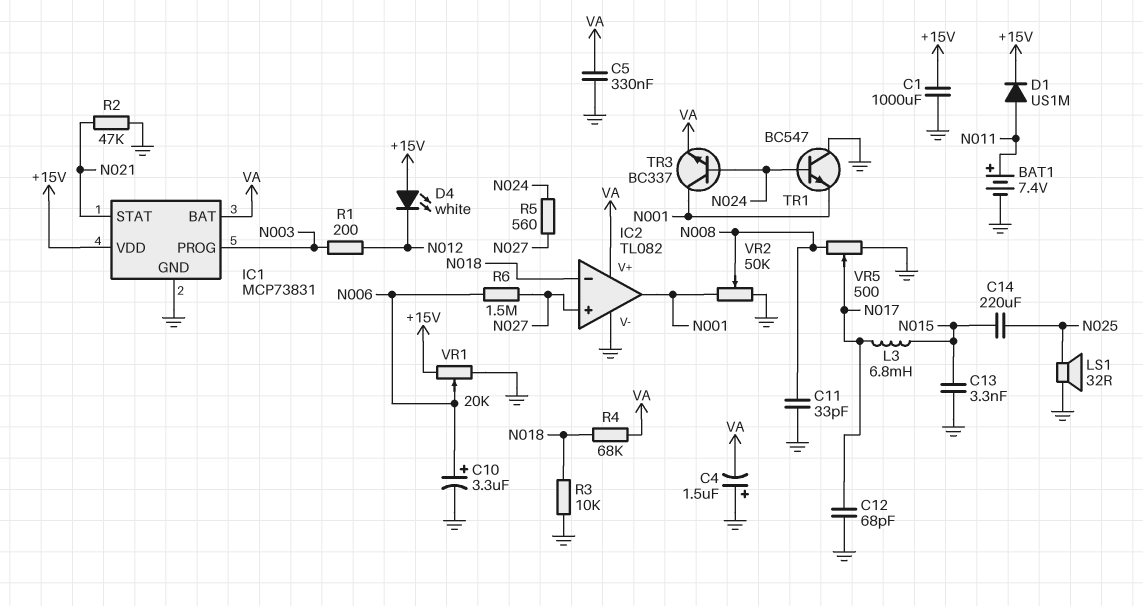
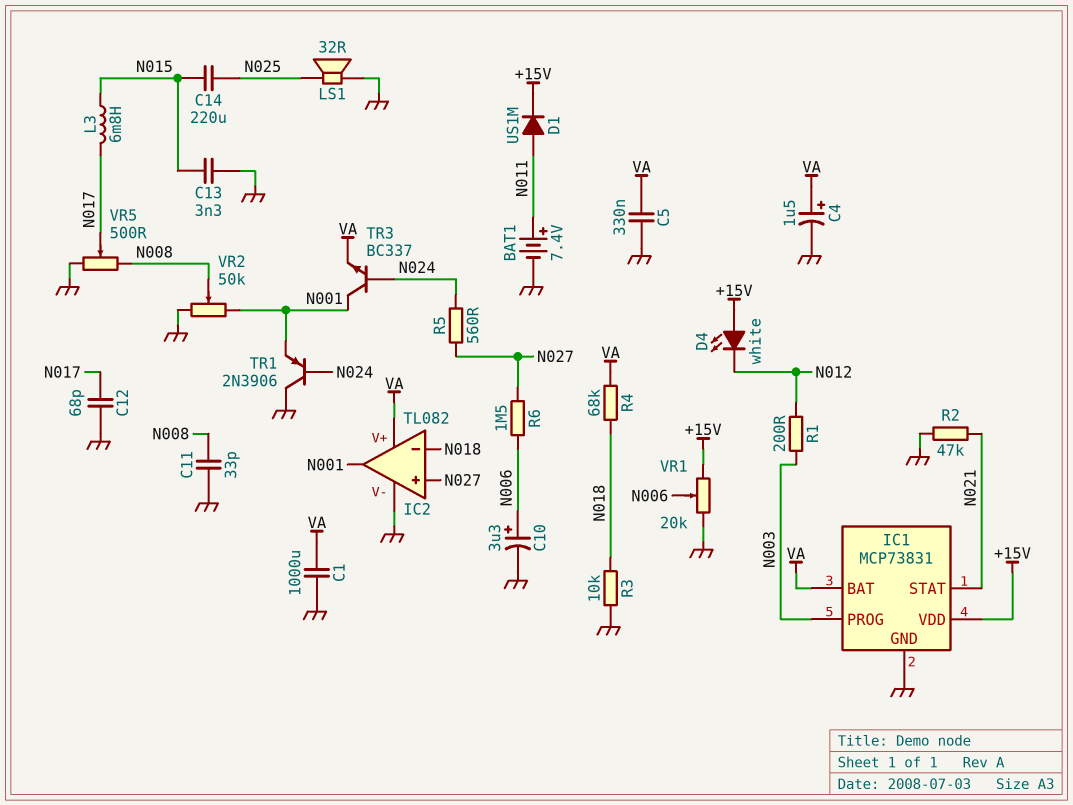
C1: 1000uF (+15V, GND) -> 1000uF (GND, VA)
C4: 1.5uF (plus GND, minus VA) -> 1.5uF (plus VA, minus GND)
TR1: NPN BC547 (B N024, C GND, E N001) -> PNP 2N3906 (B N024, C GND, E N001)

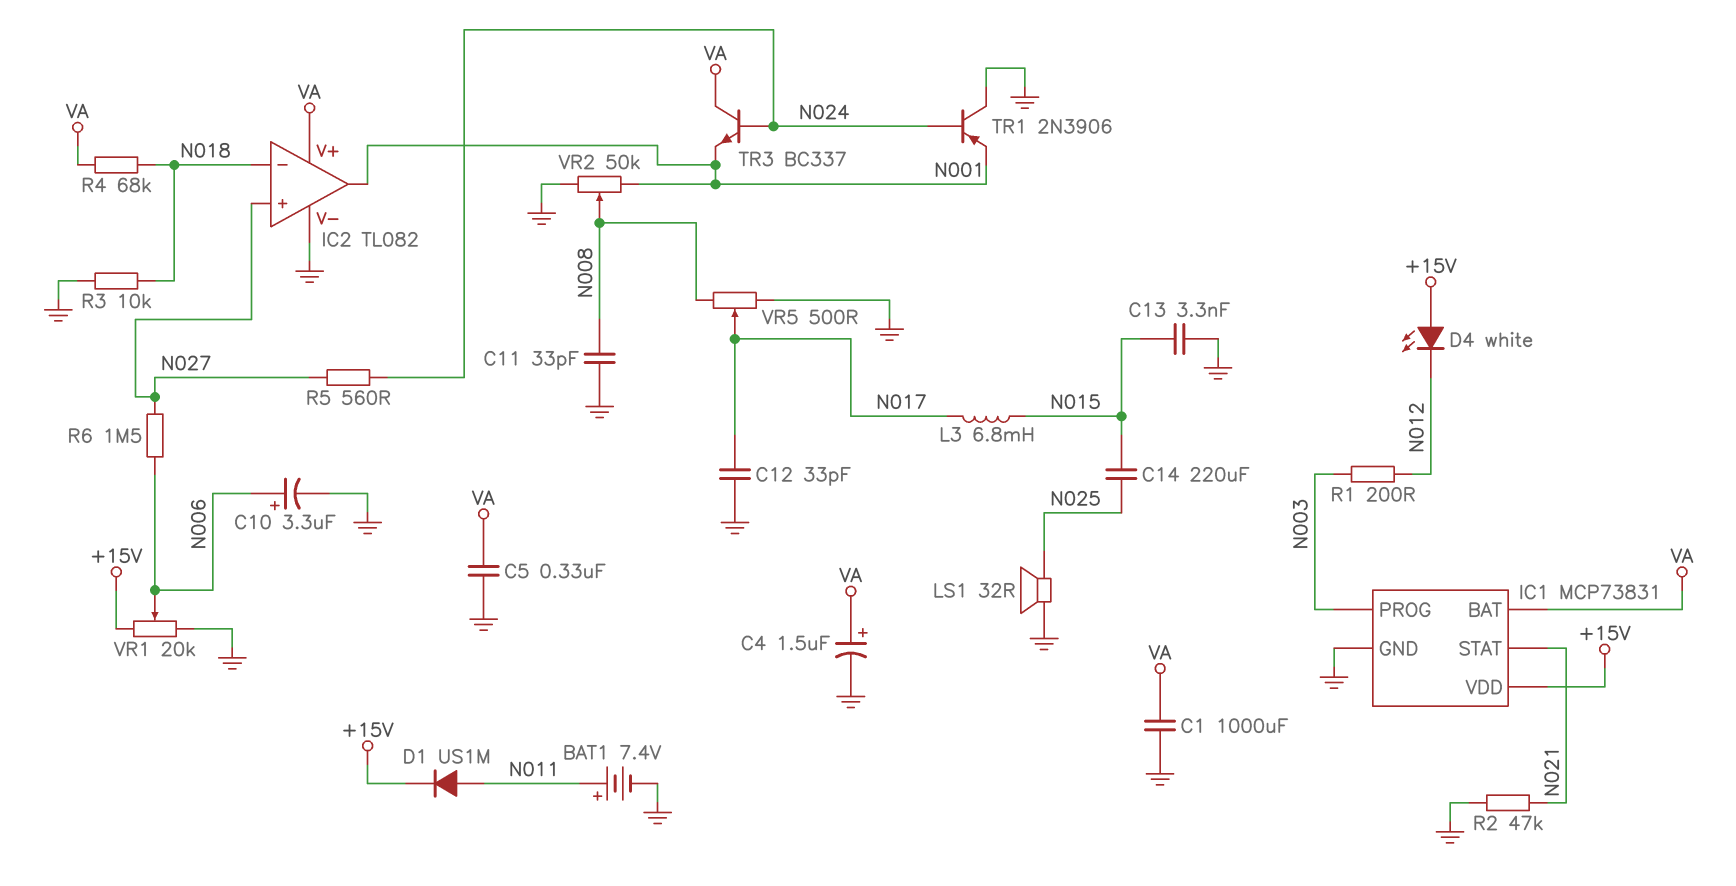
C12: 68pF (GND, N017) -> 33pF (GND, N017)
TR3: NPN BC337 (B N024, C N001, E VA) -> NPN BC337 (B N024, C VA, E N001)

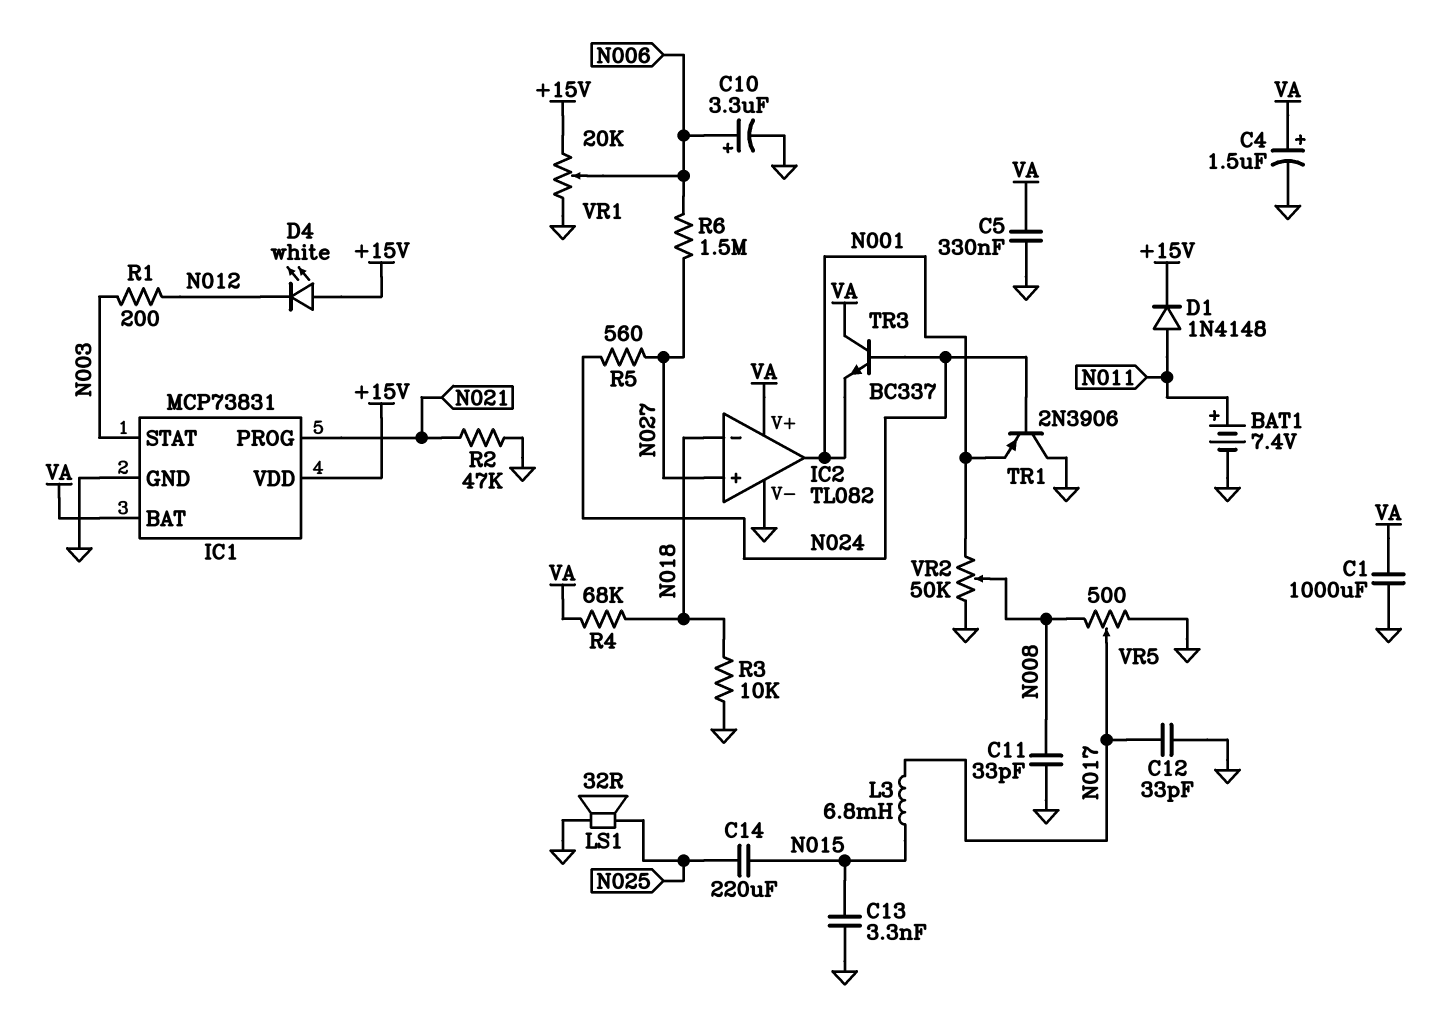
D1: diode US1M (A N011, K +15V) -> diode 1N4148 (A N011, K +15V)
IC1 pin PROG: N003 -> N021
IC1 pin STAT: N021 -> N003

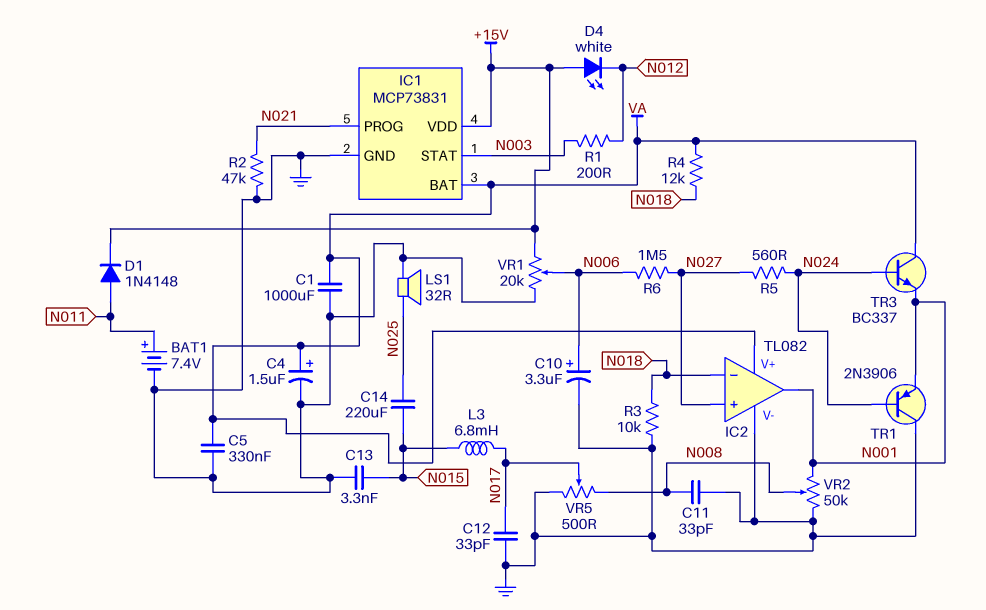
R4: 68k (N018, VA) -> 12k (N018, VA)

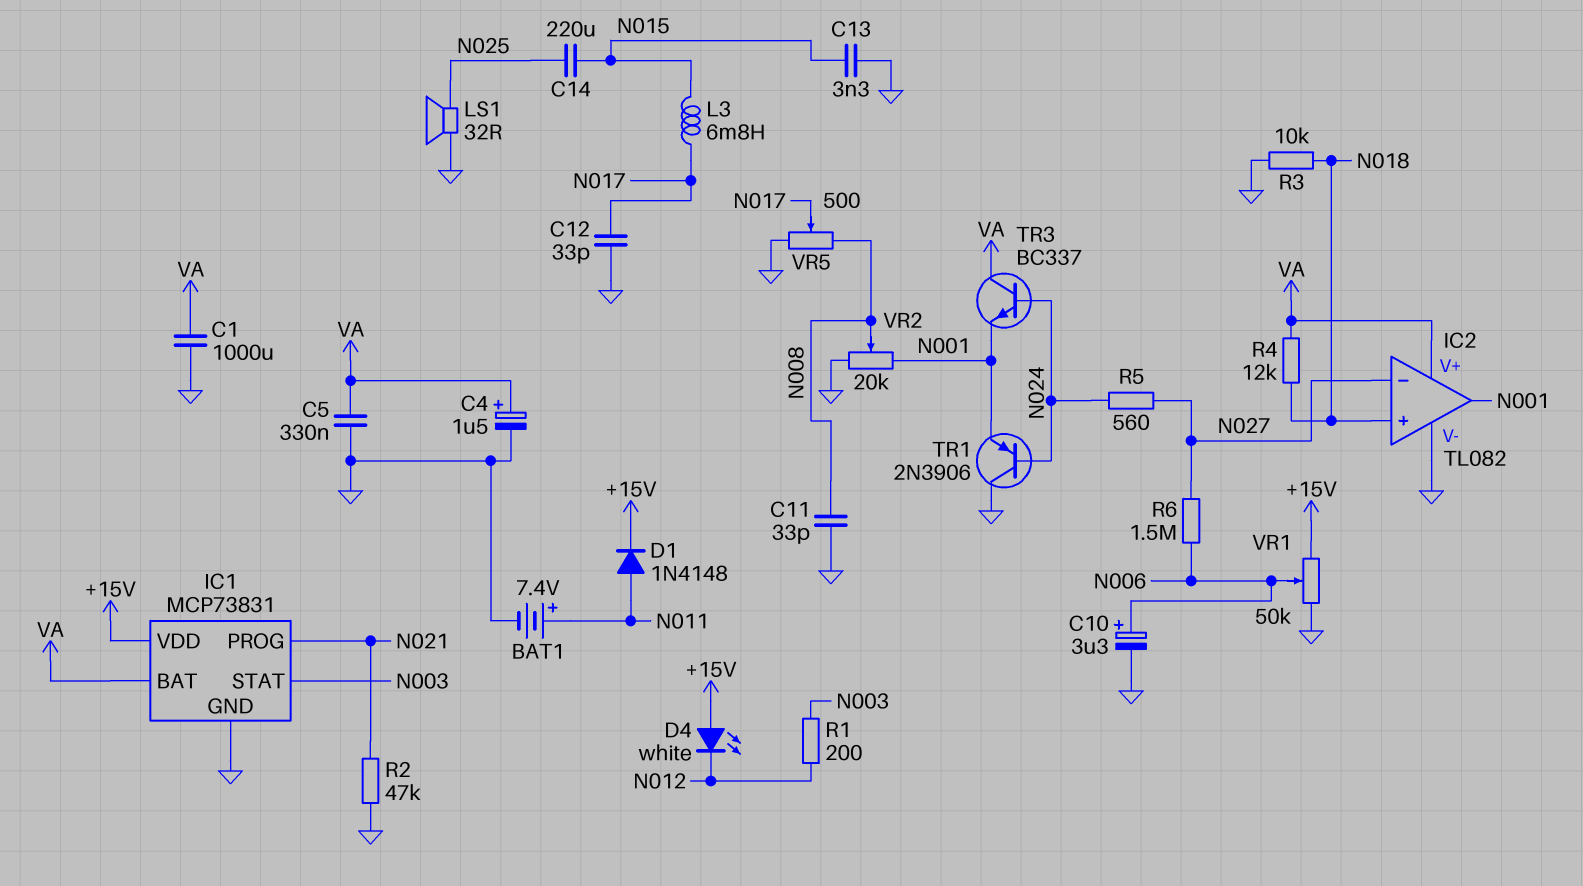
IC2 pin in+: N027 -> N018
IC2 pin in-: N018 -> N027
VR1: 20k (+15V, GND, wiper N006) -> 50k (+15V, GND, wiper N006)
VR2: 50k (GND, N001, wiper N008) -> 20k (GND, N001, wiper N008)

